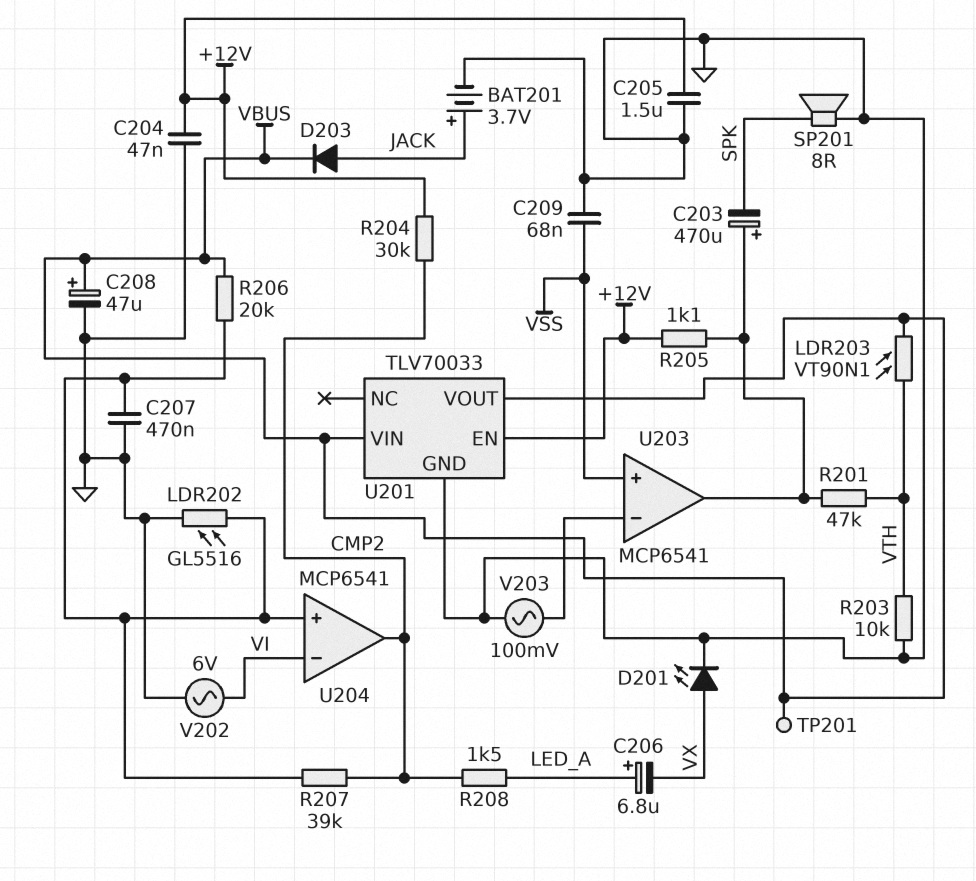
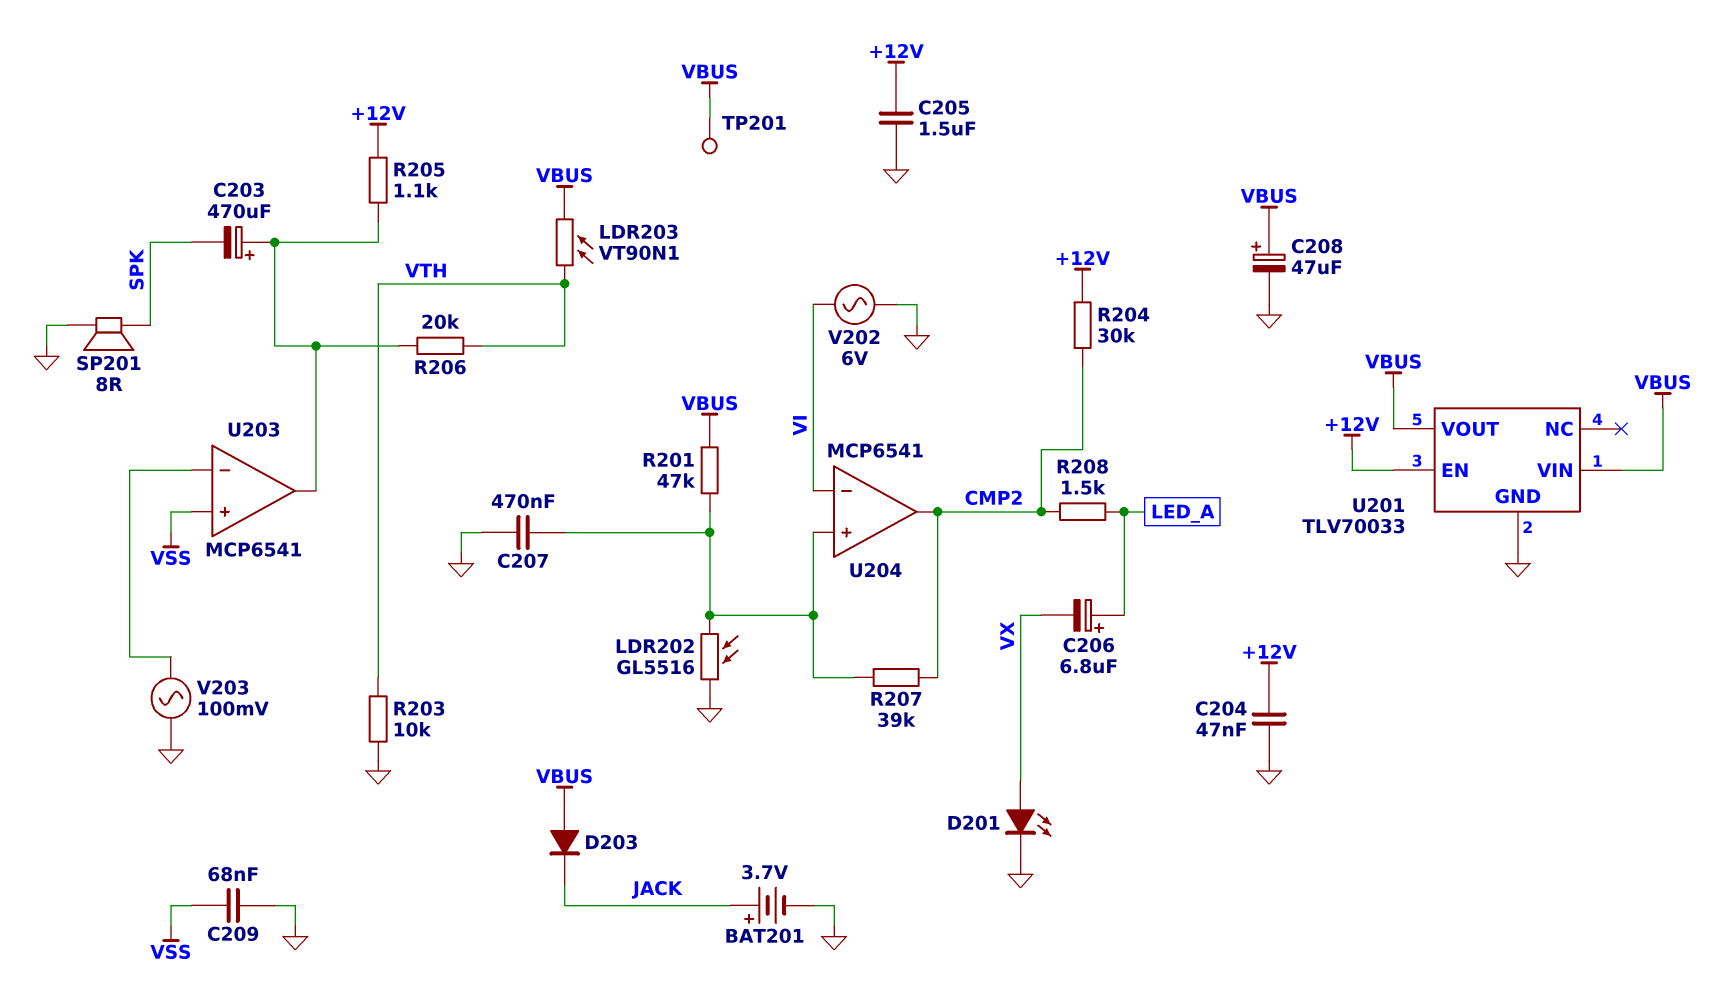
D203: diode (A JACK, K VBUS) -> diode (A VBUS, K JACK)
R201: 47k (U203/out, VTH) -> 47k (U204/in+, VBUS)
R206: 20k (U204/in+, VBUS) -> 20k (U203/out, VTH)

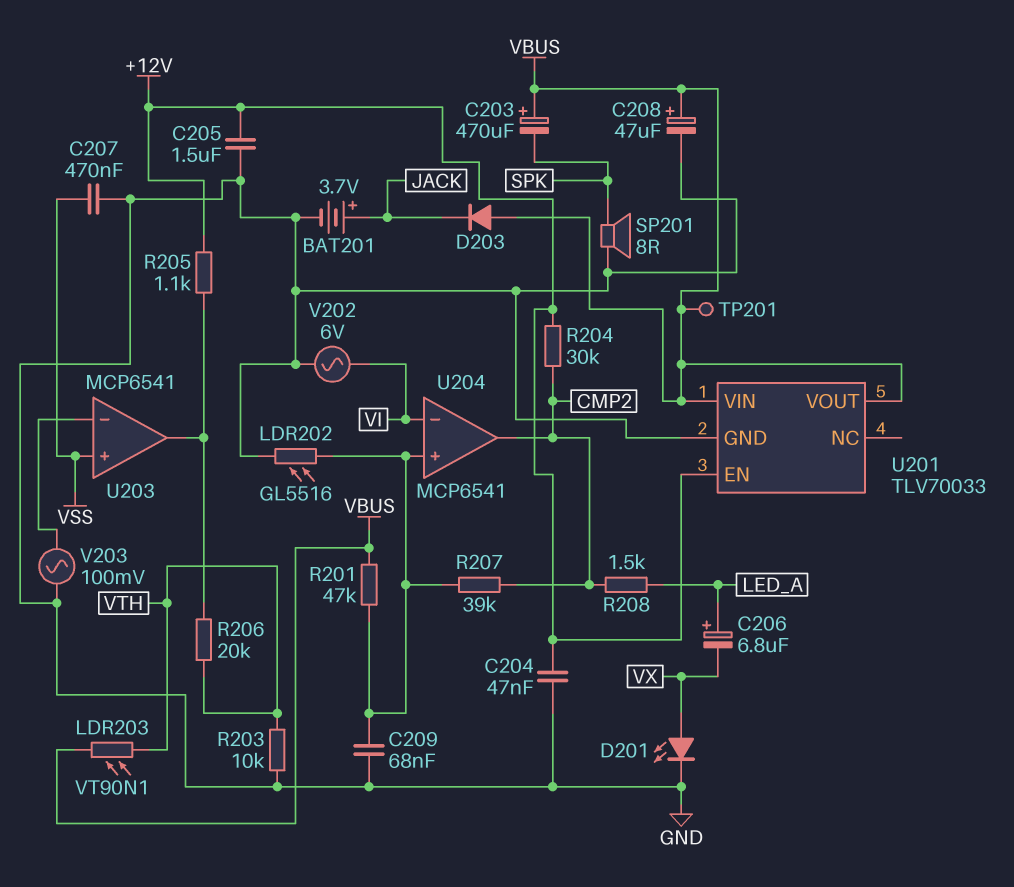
C203: 470uF (plus U203/out, minus SPK) -> 470uF (plus VBUS, minus SPK)
C207: 470nF (GND, U204/in+) -> 470nF (GND, VSS)
C209: 68nF (GND, VSS) -> 68nF (GND, U204/in+)

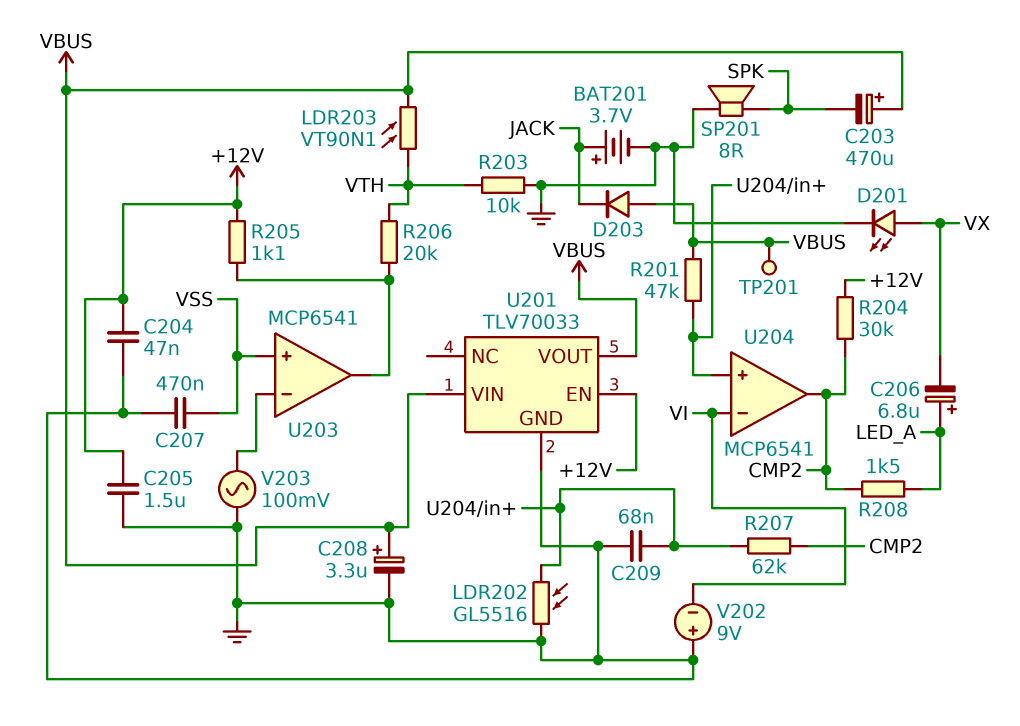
C208: 47uF (plus VBUS, minus GND) -> 3.3uF (plus VBUS, minus GND)
R207: 39k (CMP2, U204/in+) -> 62k (CMP2, U204/in+)
V202: AC 6V (GND, VI) -> 9V (plus GND, minus VI)

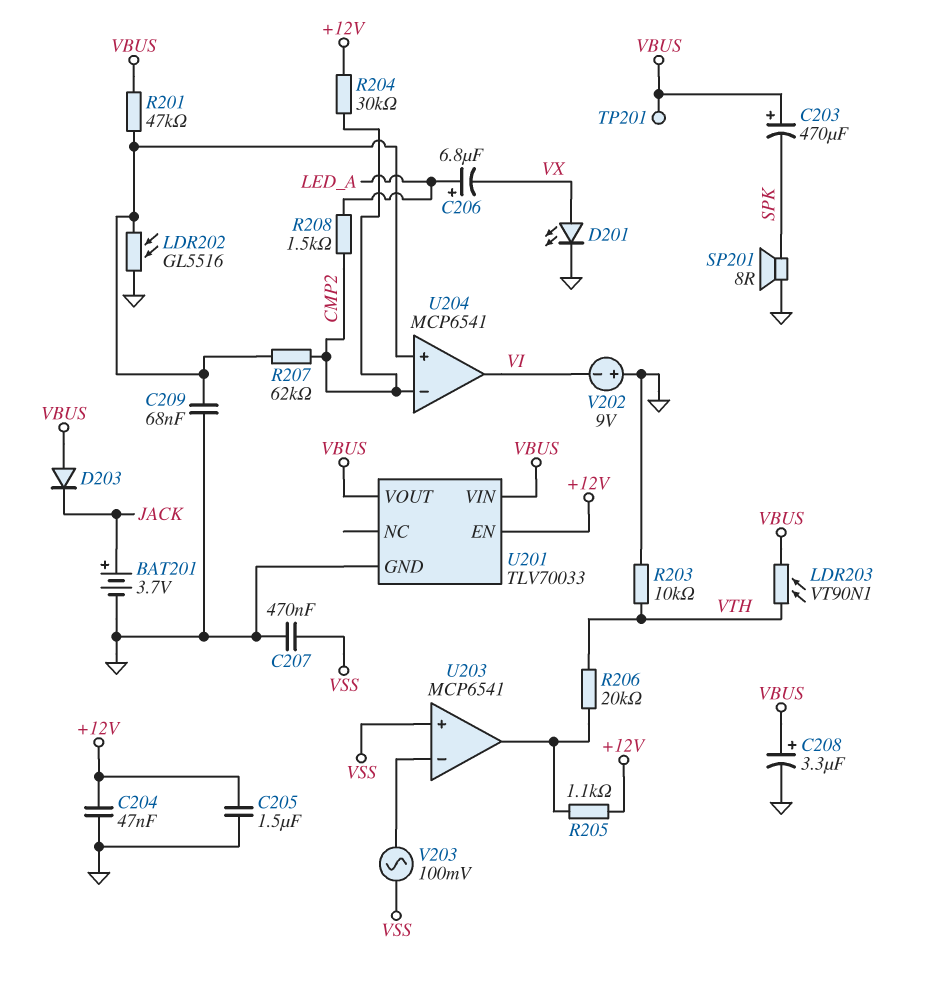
U204 pin in-: VI -> CMP2
U204 pin out: CMP2 -> VI
V203: AC 100mV (GND, U203/in-) -> AC 100mV (U203/in-, VSS)

